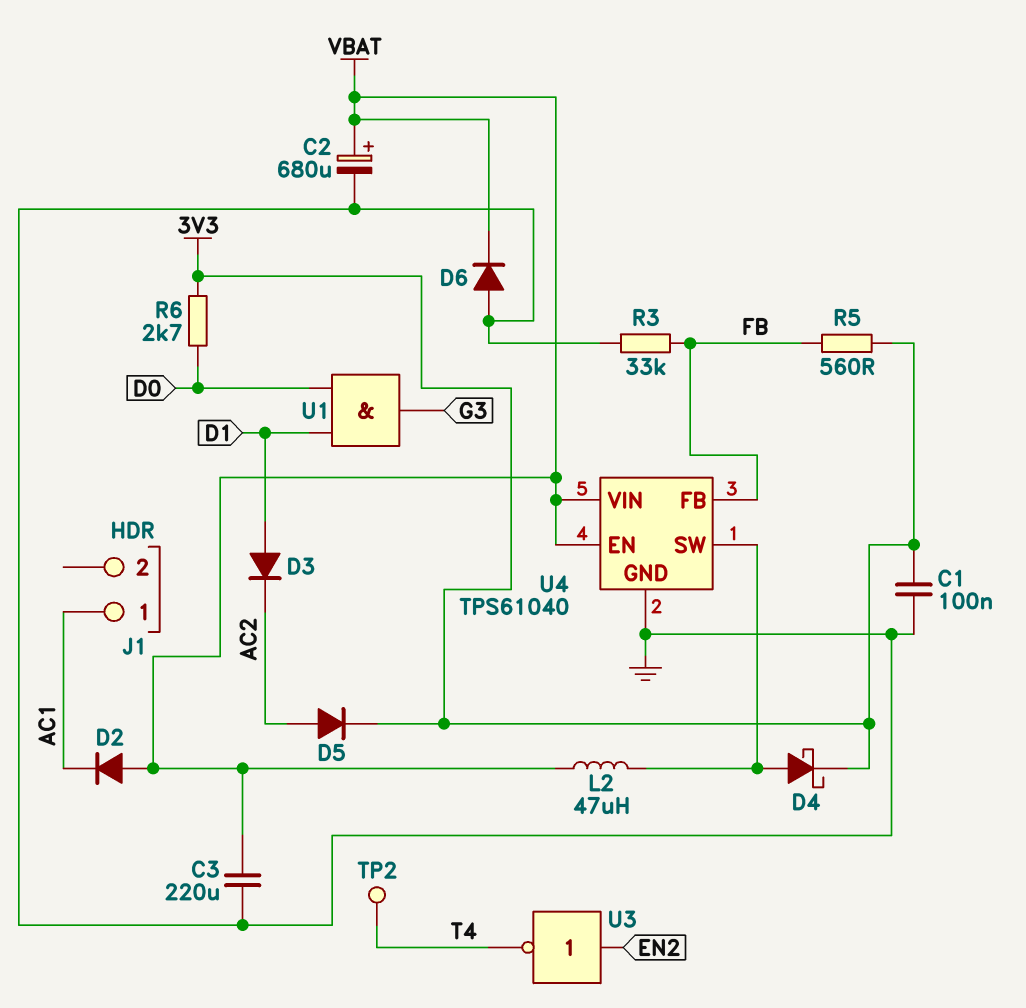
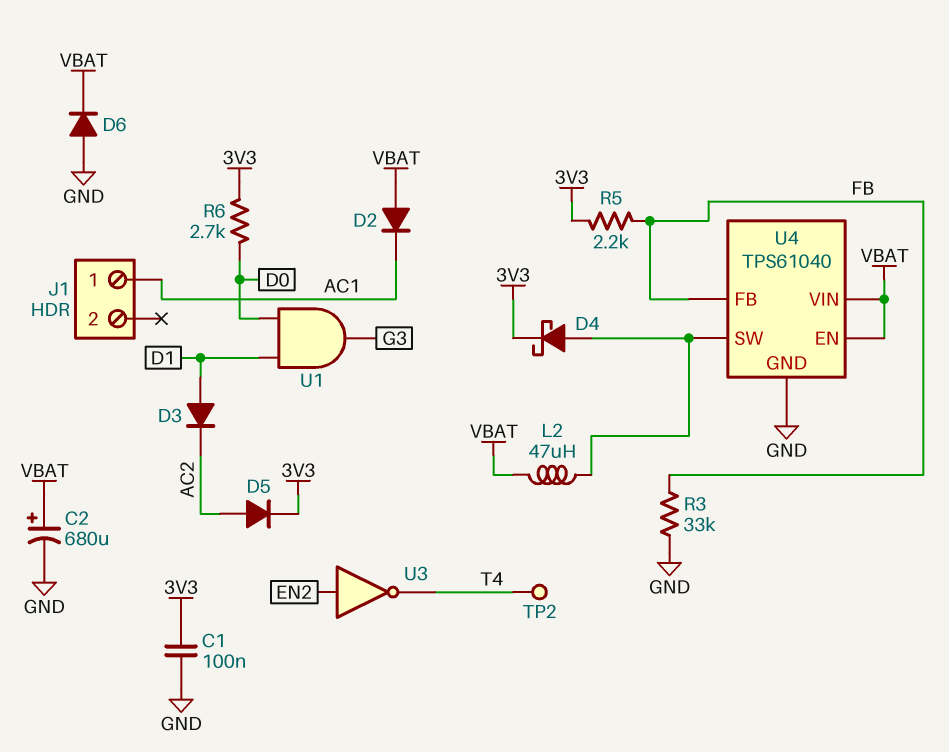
C3: 220uF (GND, VBAT) -> none
R5: 560 (3V3, FB) -> 2.2k (3V3, FB)

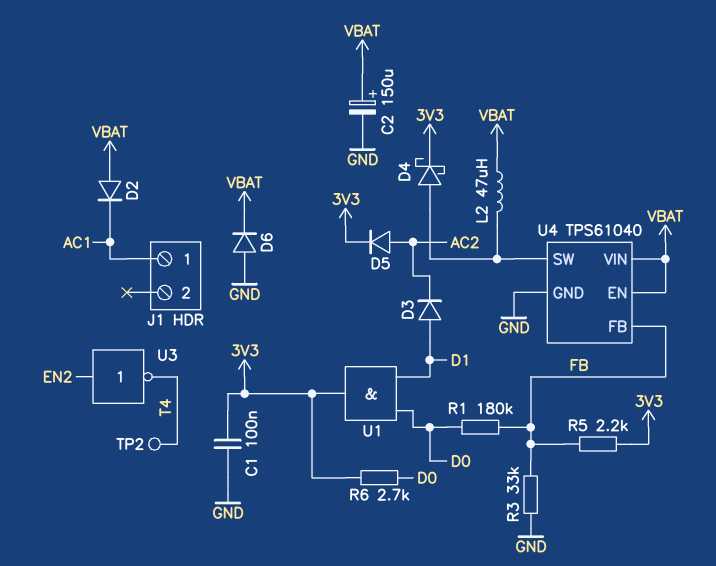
C2: 680uF (plus VBAT, minus GND) -> 150uF (plus VBAT, minus GND)
R1: none -> 180k (D0, FB)
U1: AND (in D0, in D1, out G3) -> AND (in D0, in D1, out 3V3)

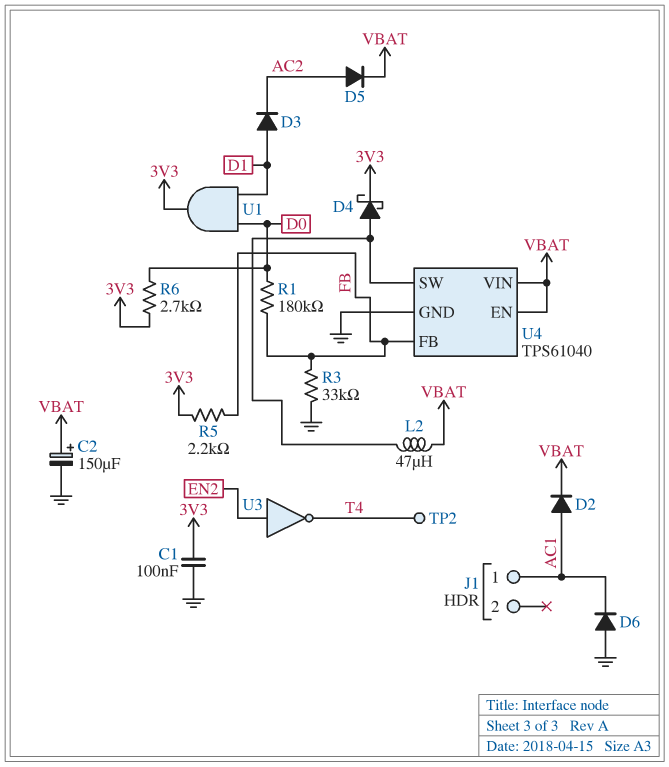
D2: diode (A VBAT, K AC1) -> diode (A AC1, K VBAT)
D5: diode (A AC2, K 3V3) -> diode (A AC2, K VBAT)
D6: diode (A GND, K VBAT) -> diode (A GND, K AC1)

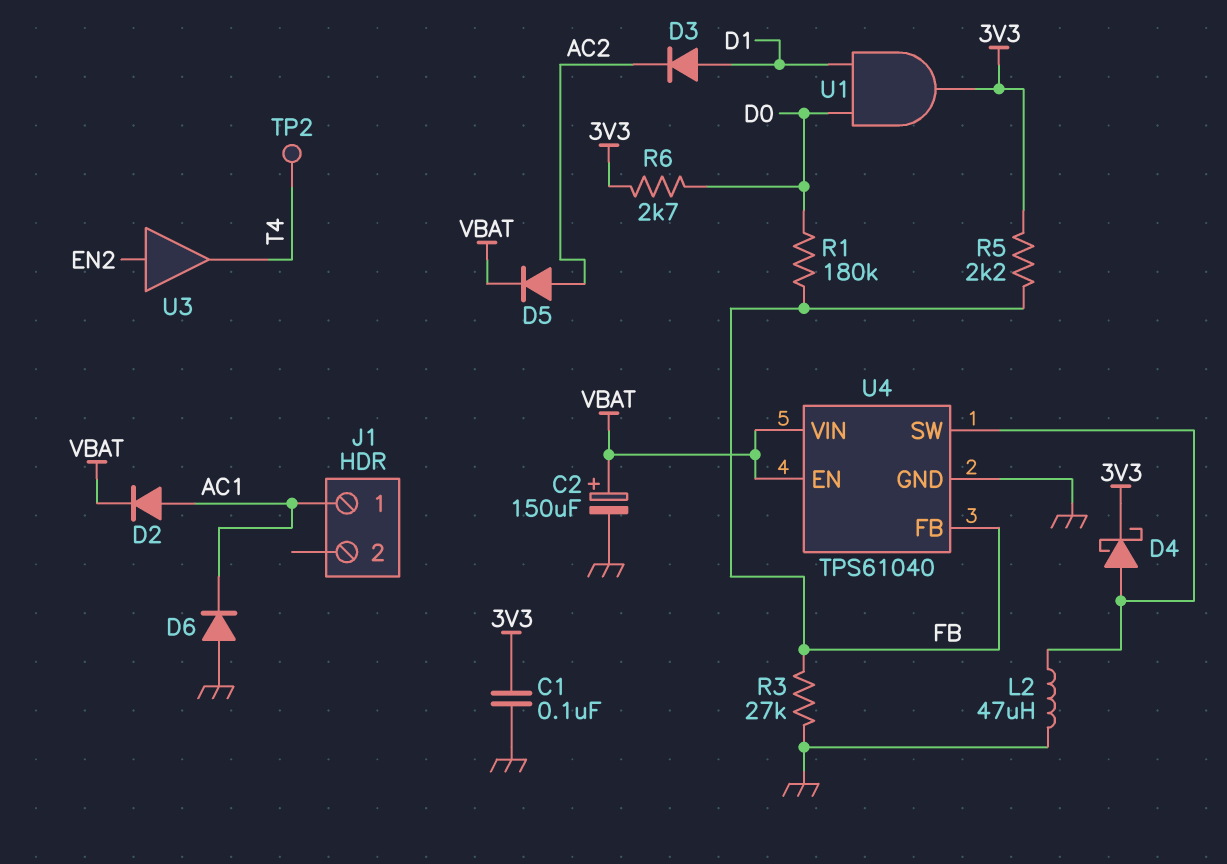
L2: 47uH (U4/SW, VBAT) -> 47uH (GND, U4/SW)
R3: 33k (FB, GND) -> 27k (FB, GND)
U3: NOT (in EN2, out T4) -> buffer (in EN2, out T4)

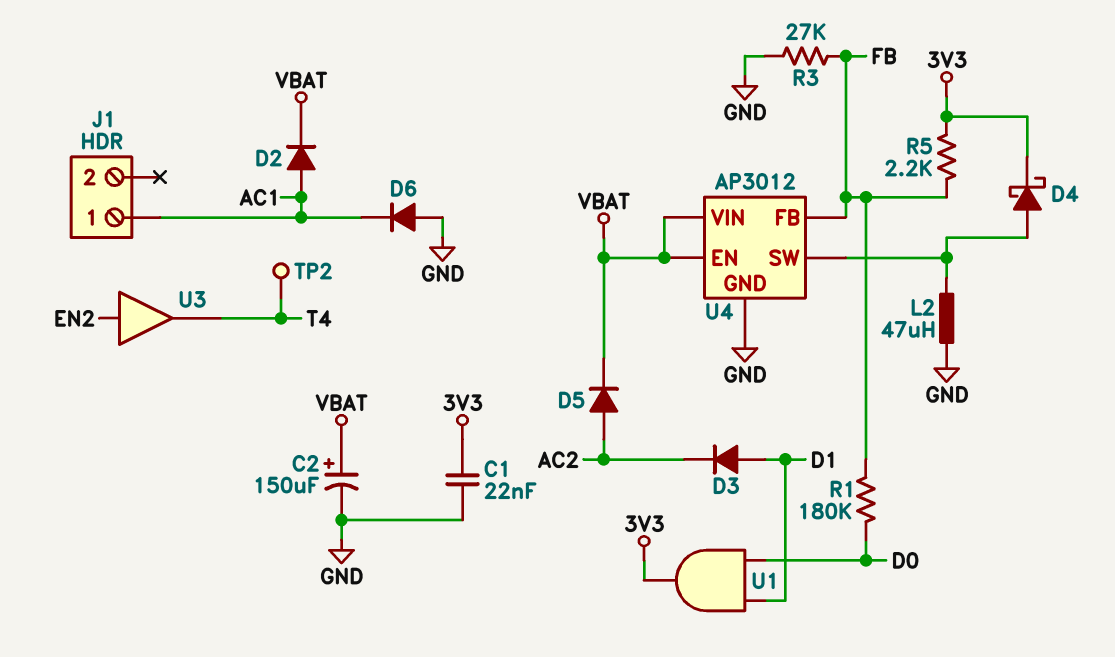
C1: 100nF (3V3, GND) -> 22nF (3V3, GND)
R6: 2.7k (3V3, D0) -> none
U4: TPS61040 -> AP3012

